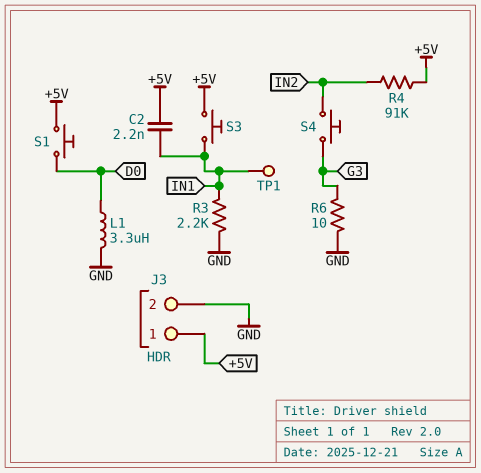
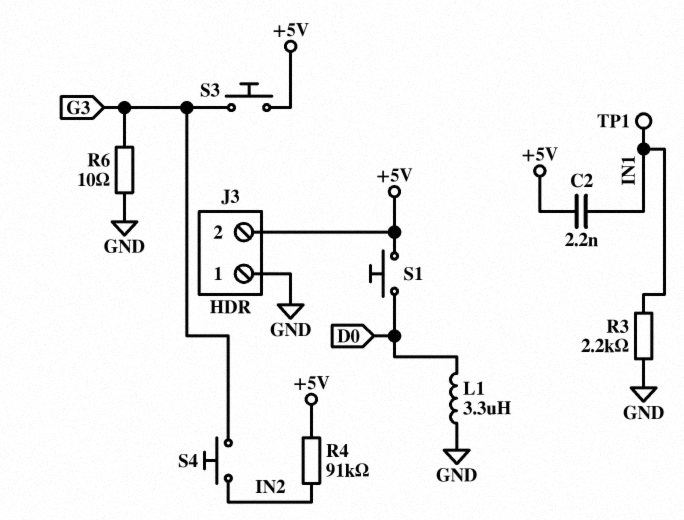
J3 pin 1: +5V -> GND
J3 pin 2: GND -> +5V
S3: button (+5V, IN1) -> button (+5V, G3)

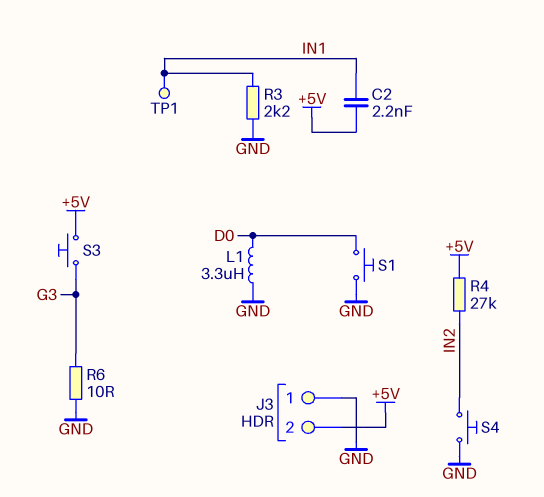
R4: 91k (+5V, IN2) -> 27k (+5V, IN2)
S1: button (+5V, D0) -> button (D0, GND)
S4: button (G3, IN2) -> button (GND, IN2)

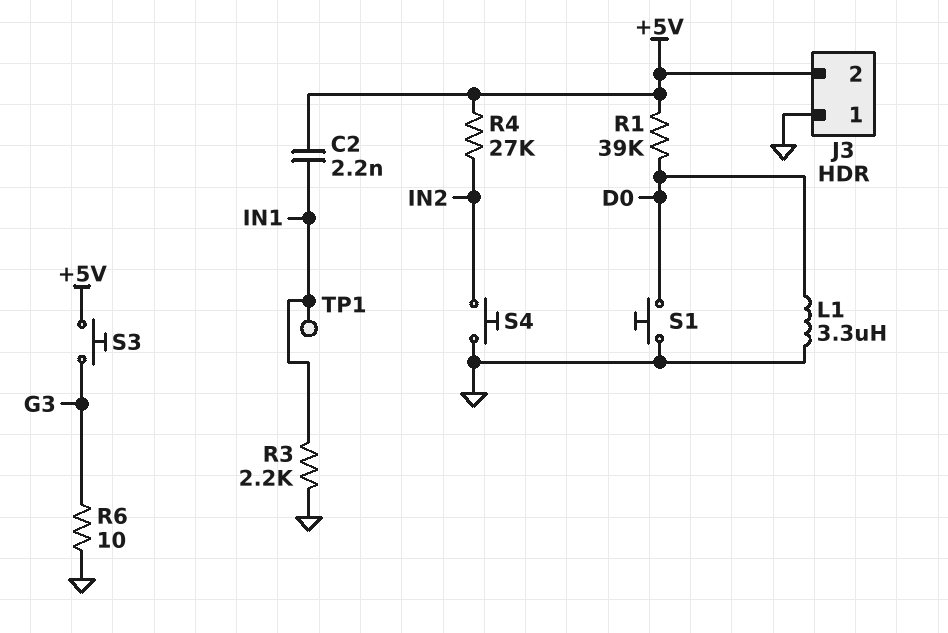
R1: none -> 39k (+5V, D0)

